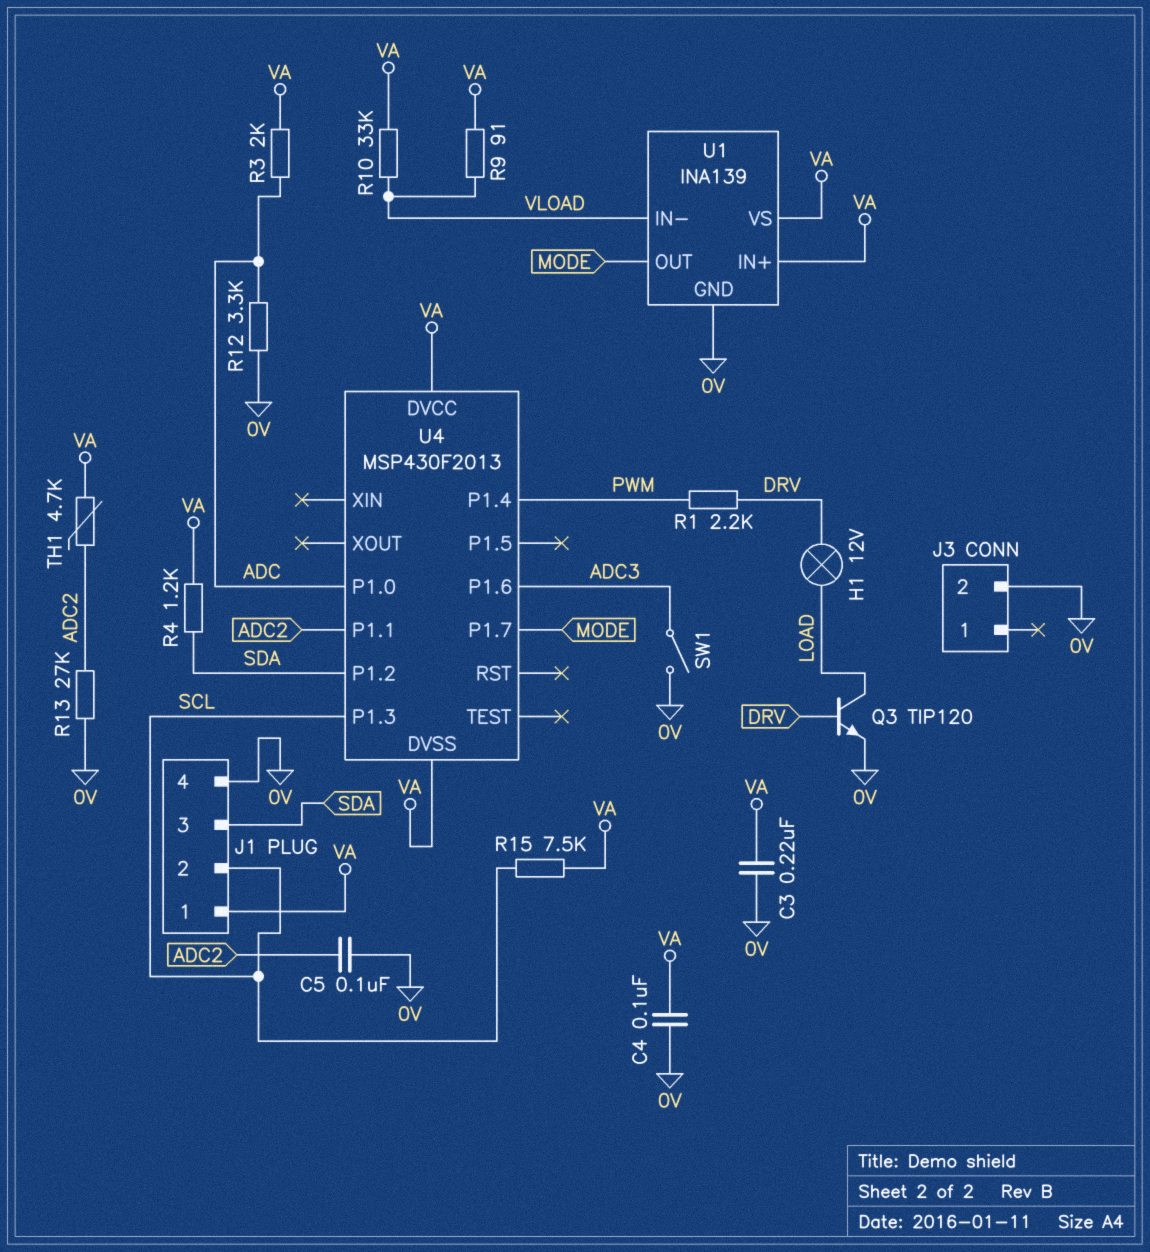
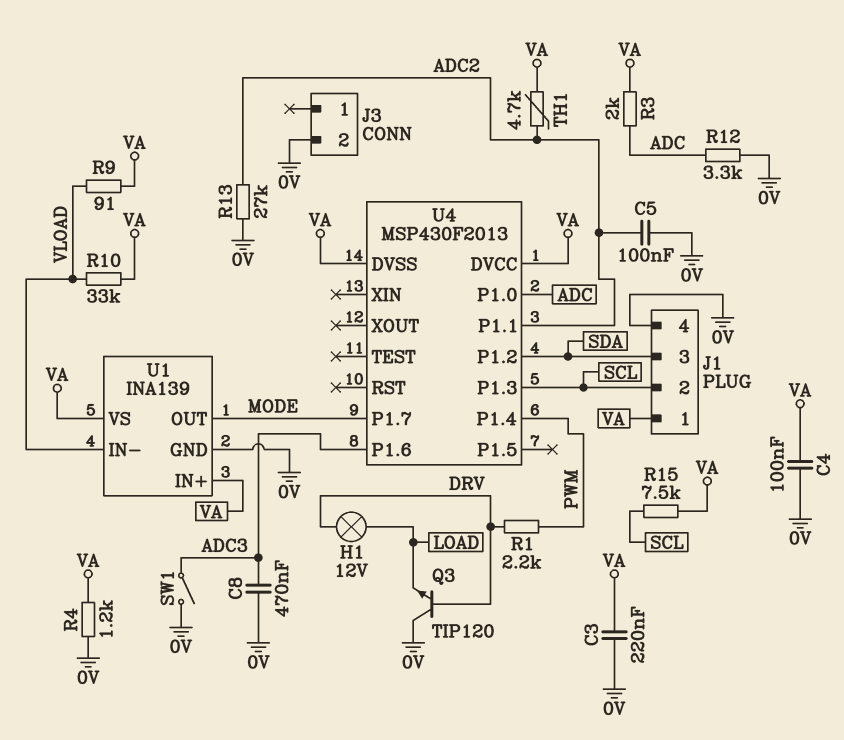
C8: none -> 470nF (0V, ADC3)
Q3: NPN TIP120 (B DRV, C LOAD, E 0V) -> NPN TIP120 (B DRV, C 0V, E LOAD)
R4: 1.2k (SDA, VA) -> 1.2k (0V, VA)

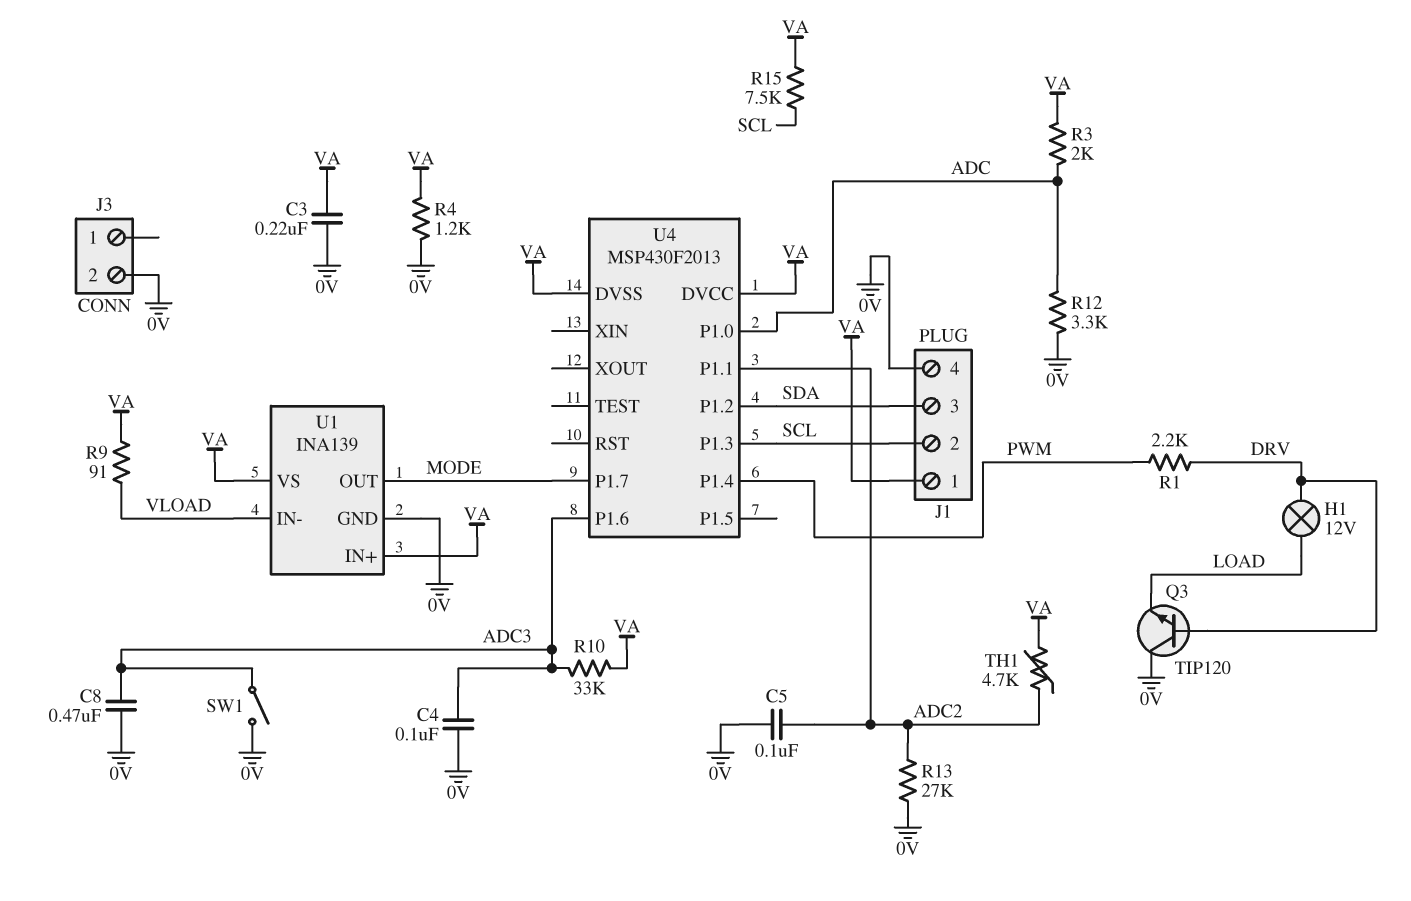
C4: 100nF (0V, VA) -> 100nF (0V, ADC3)
R10: 33k (VA, VLOAD) -> 33k (ADC3, VA)

